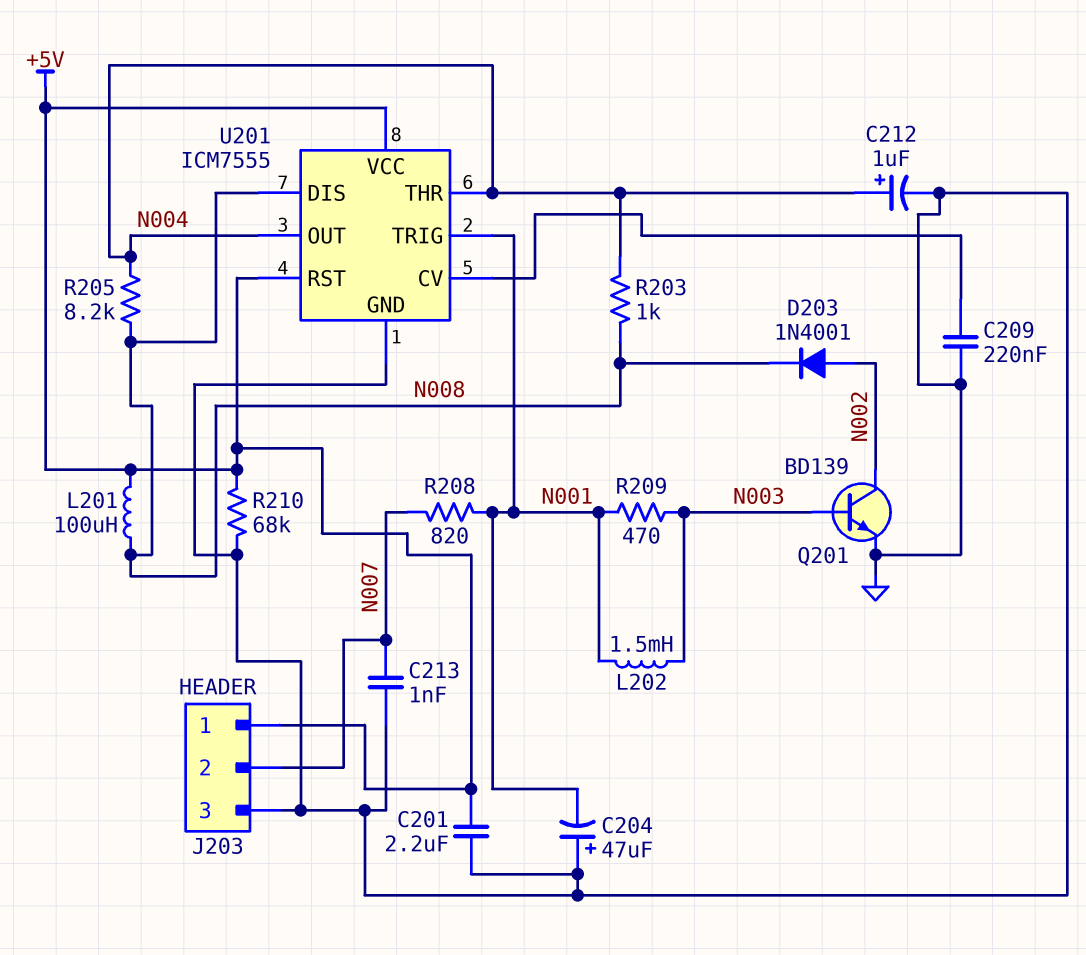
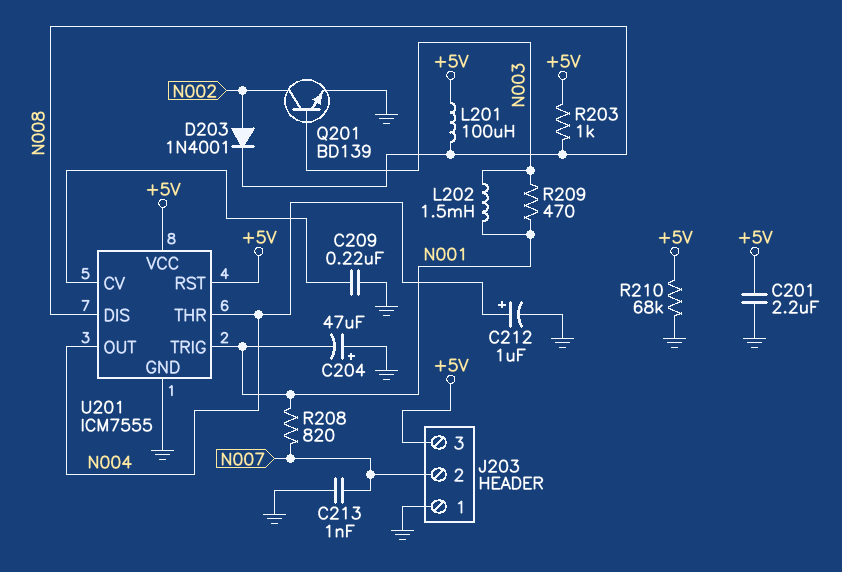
J203 pin 1: +5V -> GND
J203 pin 3: GND -> +5V
R203: 1k (N004, N008) -> 1k (+5V, N008)
R205: 8.2k (N004, N008) -> none

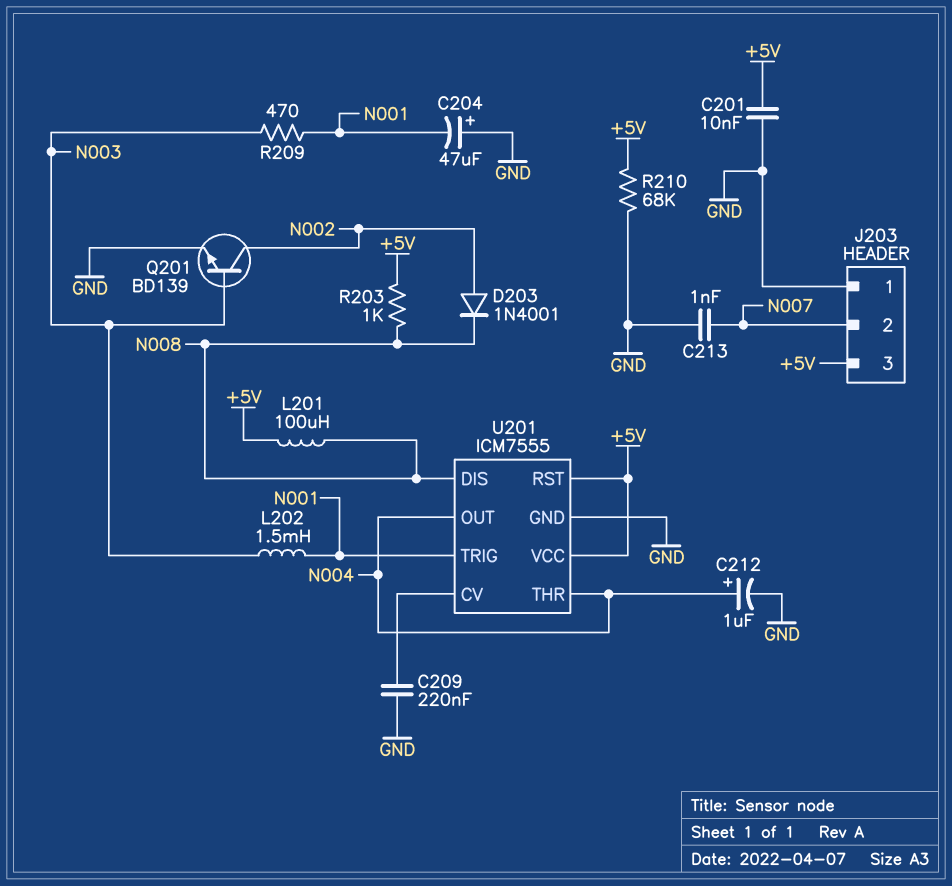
C201: 2.2uF (+5V, GND) -> 10nF (+5V, GND)
R208: 820 (N001, N007) -> none

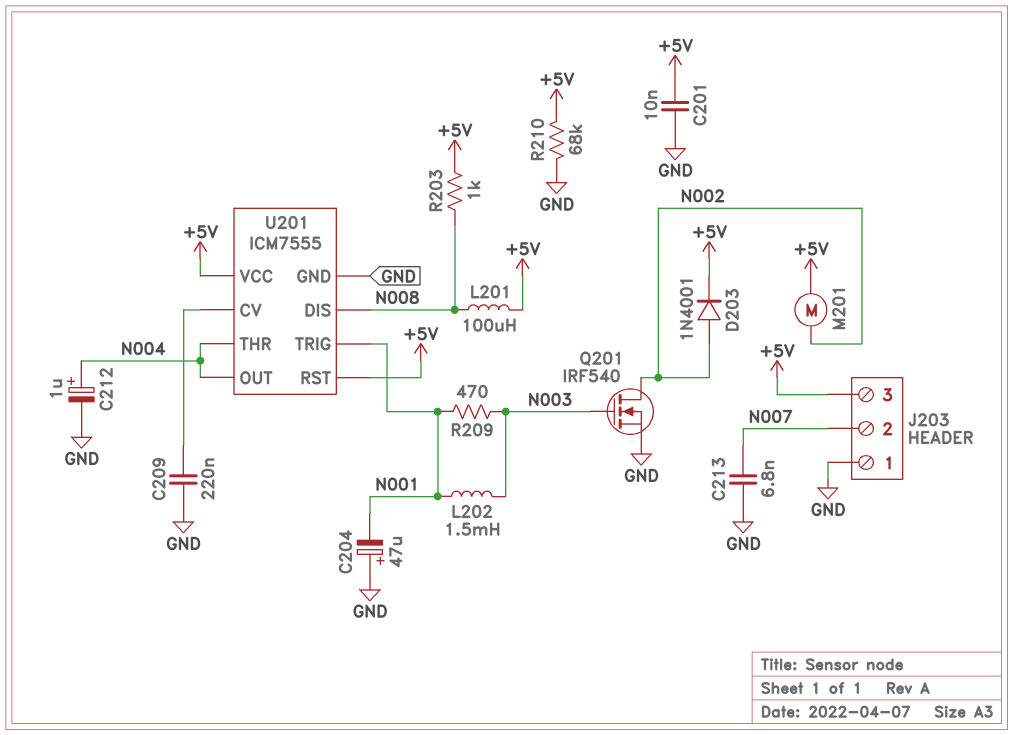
C213: 1nF (GND, N007) -> 6.8nF (GND, N007)
D203: diode 1N4001 (A N002, K N008) -> diode 1N4001 (A N002, K +5V)
M201: none -> motor (+5V, N002)
Q201: NPN BD139 (B N003, C N002, E GND) -> NMOS IRF540 (G N003, D N002, S GND)

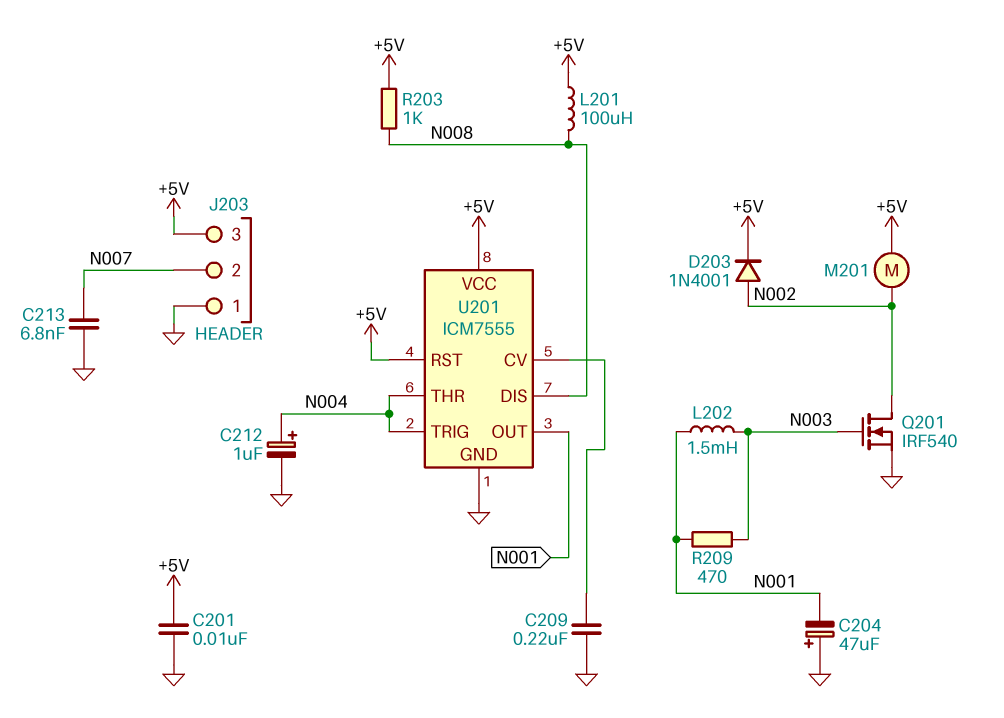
R210: 68k (+5V, GND) -> none
U201 pin OUT: N004 -> N001
U201 pin TRIG: N001 -> N004

